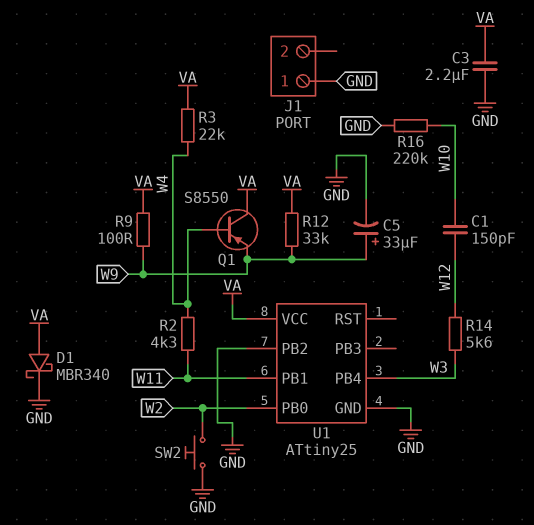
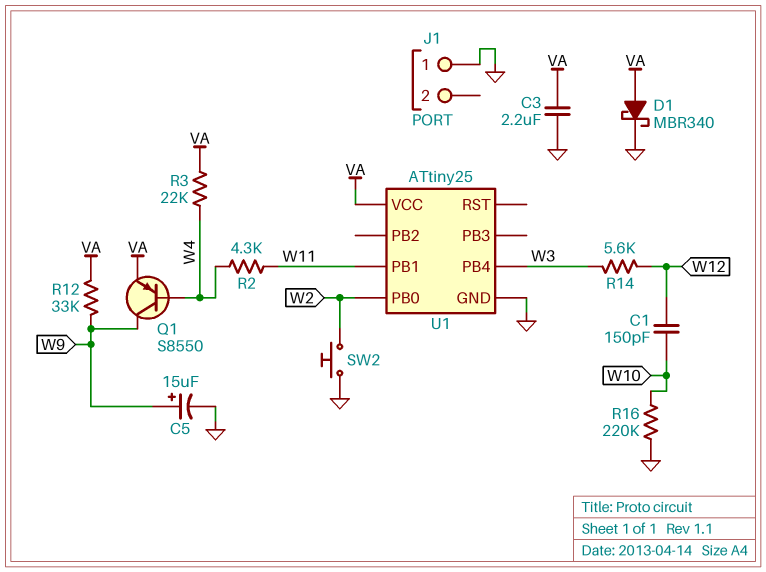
C5: 33uF (plus W9, minus GND) -> 15uF (plus W9, minus GND)
Q1: PNP S8550 (B W4, C VA, E W9) -> PNP S8550 (B W4, C W9, E VA)
R9: 100 (VA, W9) -> none
U1 pin PB2: GND -> none

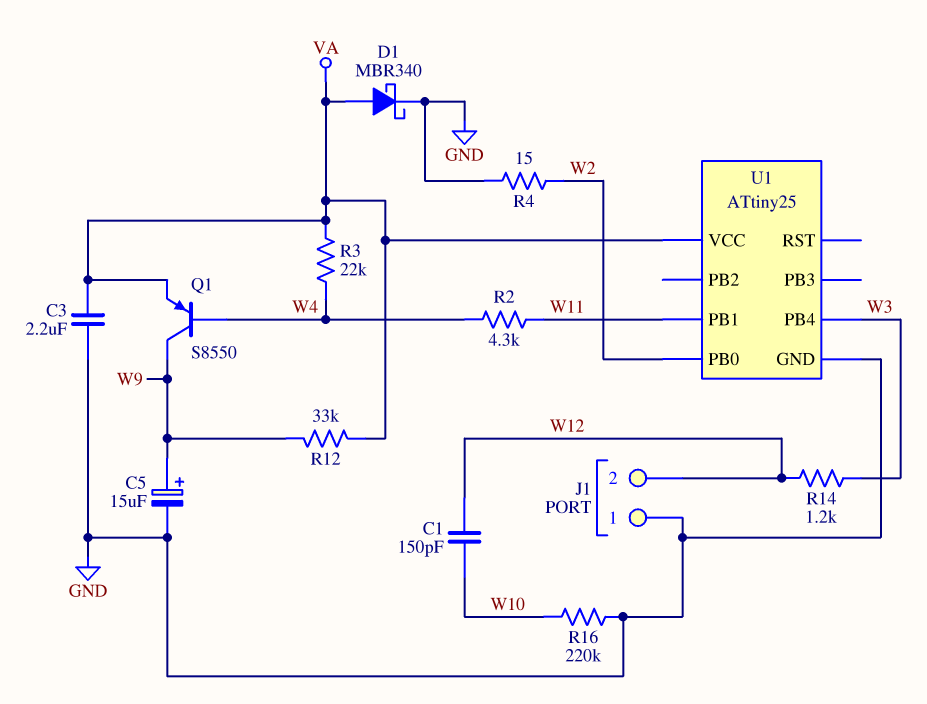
J1 pin 2: none -> W12
R4: none -> 15 (GND, W2)
R14: 5.6k (W3, W12) -> 1.2k (W3, W12)
SW2: button (GND, W2) -> none

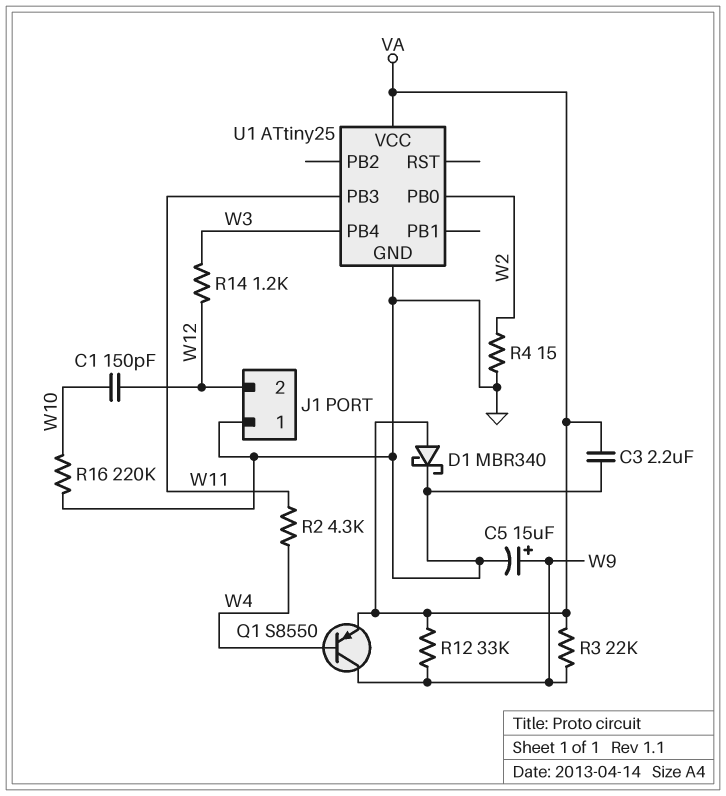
R3: 22k (VA, W4) -> 22k (VA, W9)
U1 pin PB1: W11 -> none
U1 pin PB3: none -> W11

